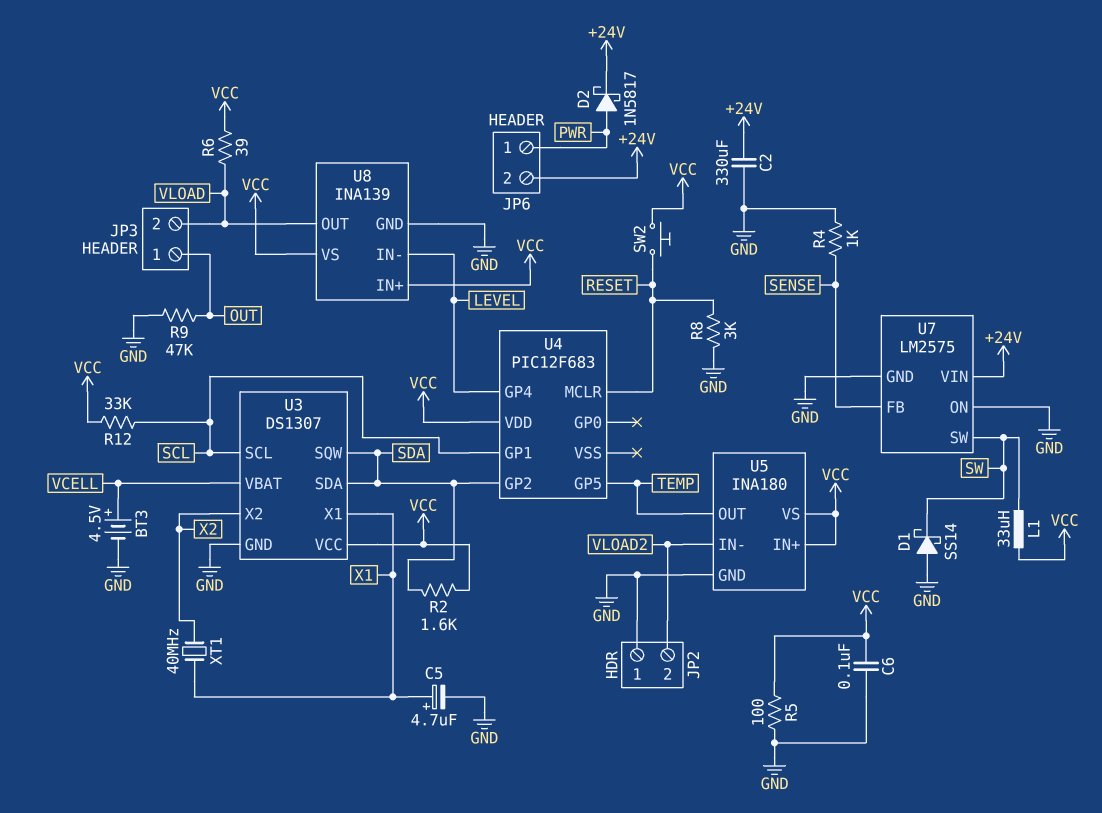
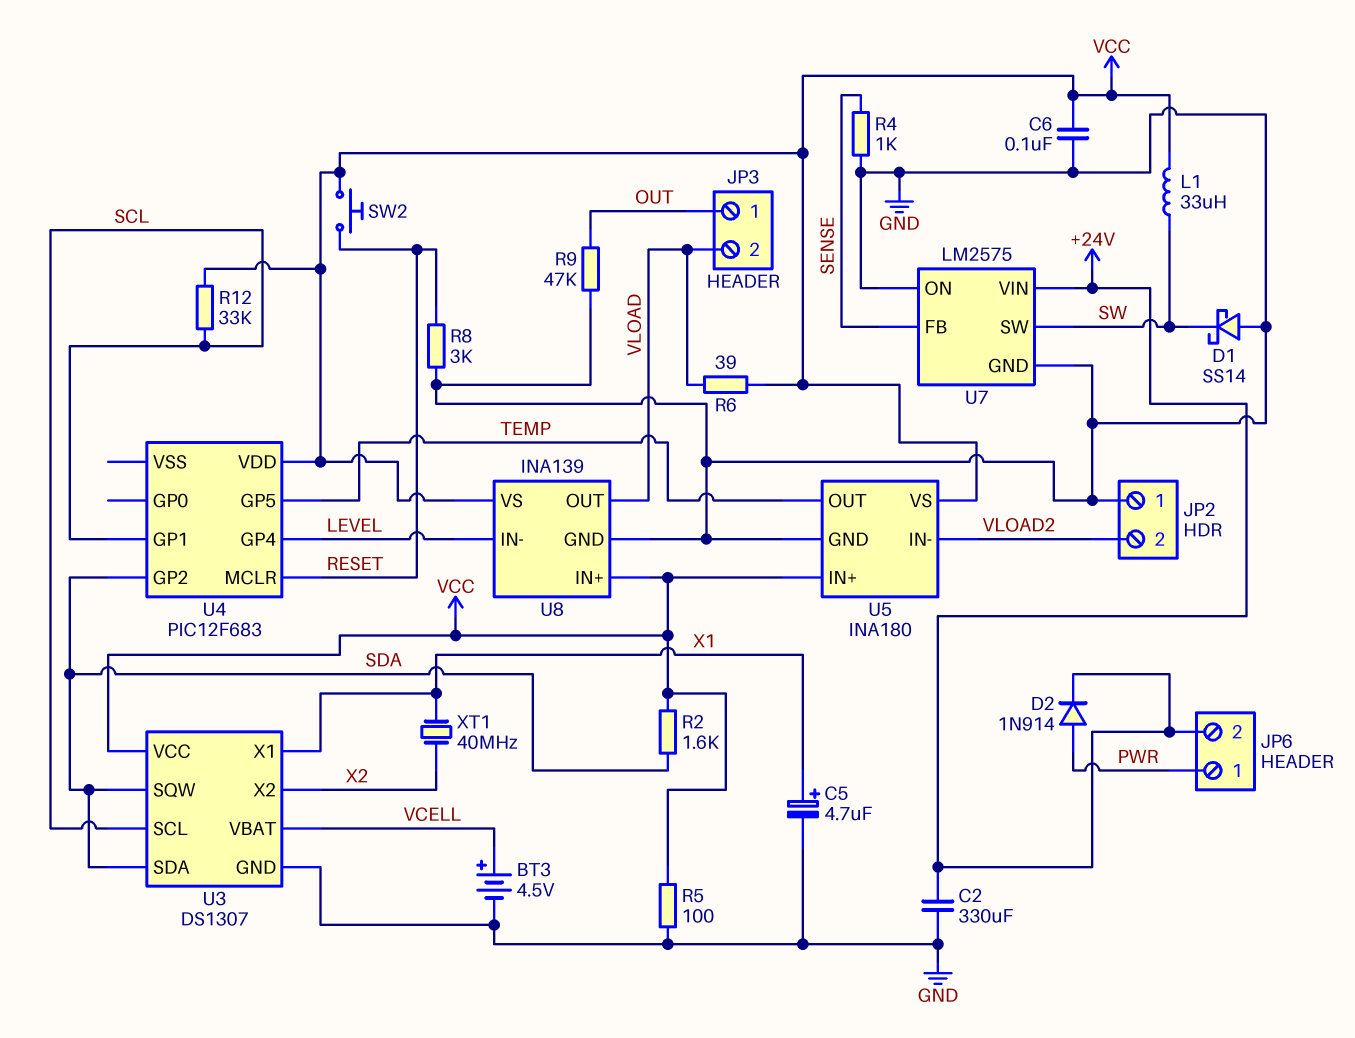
D2: schottky 1N5817 (A PWR, K +24V) -> diode 1N914 (A PWR, K +24V)

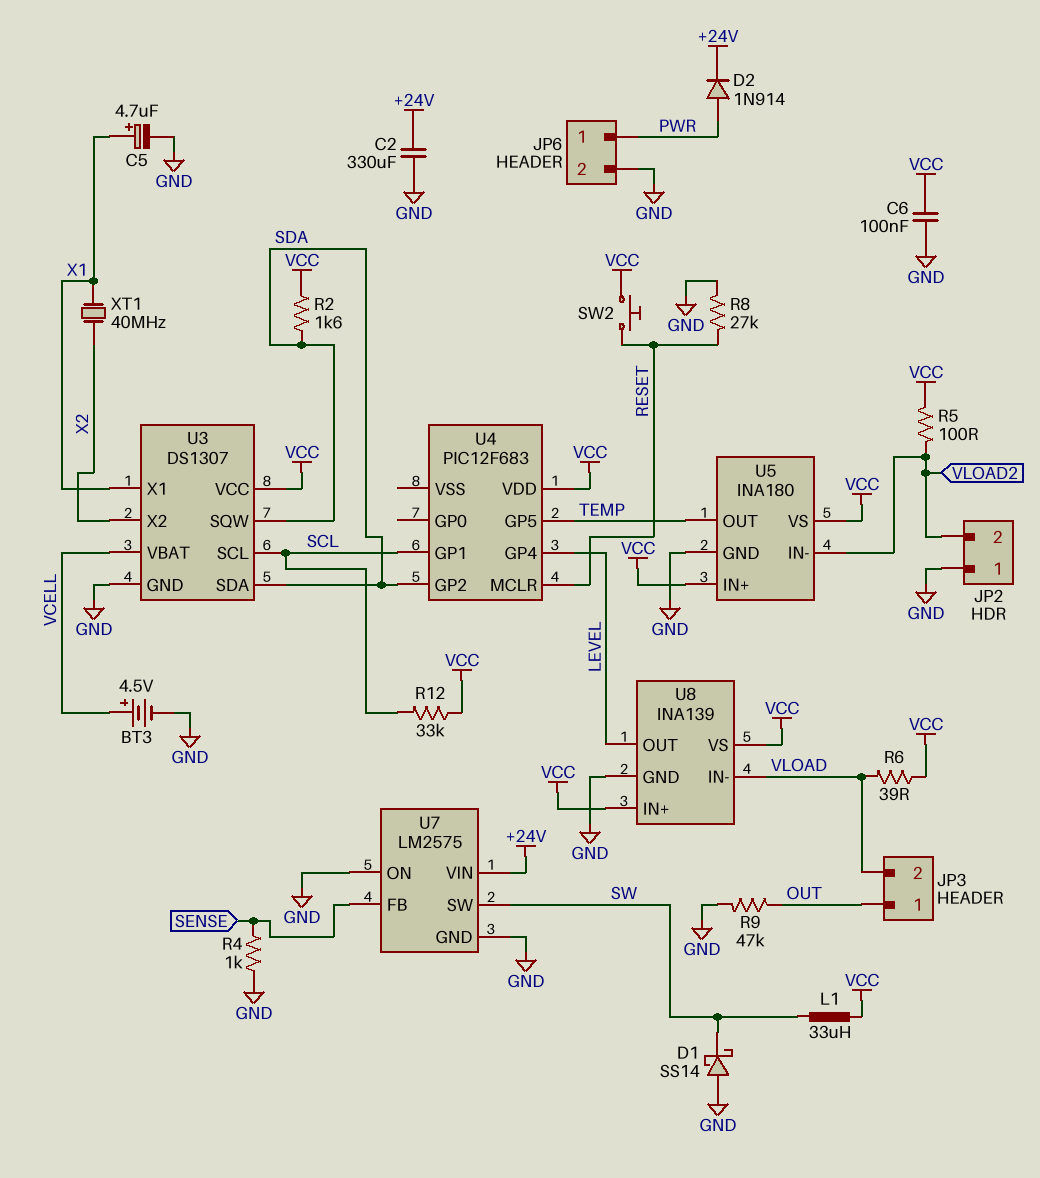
JP6 pin 2: +24V -> GND
R5: 100 (GND, VCC) -> 100 (VCC, VLOAD2)
R8: 3k (GND, RESET) -> 27k (GND, RESET)
U8 pin IN-: LEVEL -> VLOAD
U8 pin OUT: VLOAD -> LEVEL

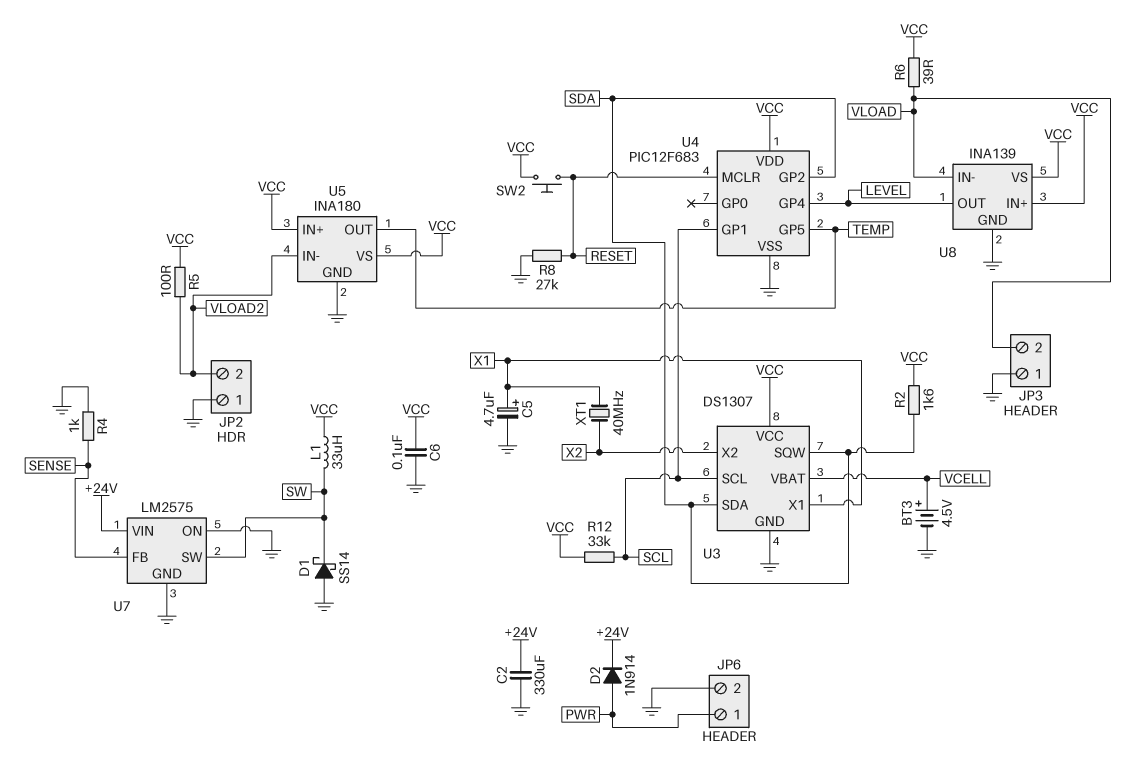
JP3 pin 1: OUT -> GND
R9: 47k (GND, OUT) -> none
U4 pin VSS: none -> GND

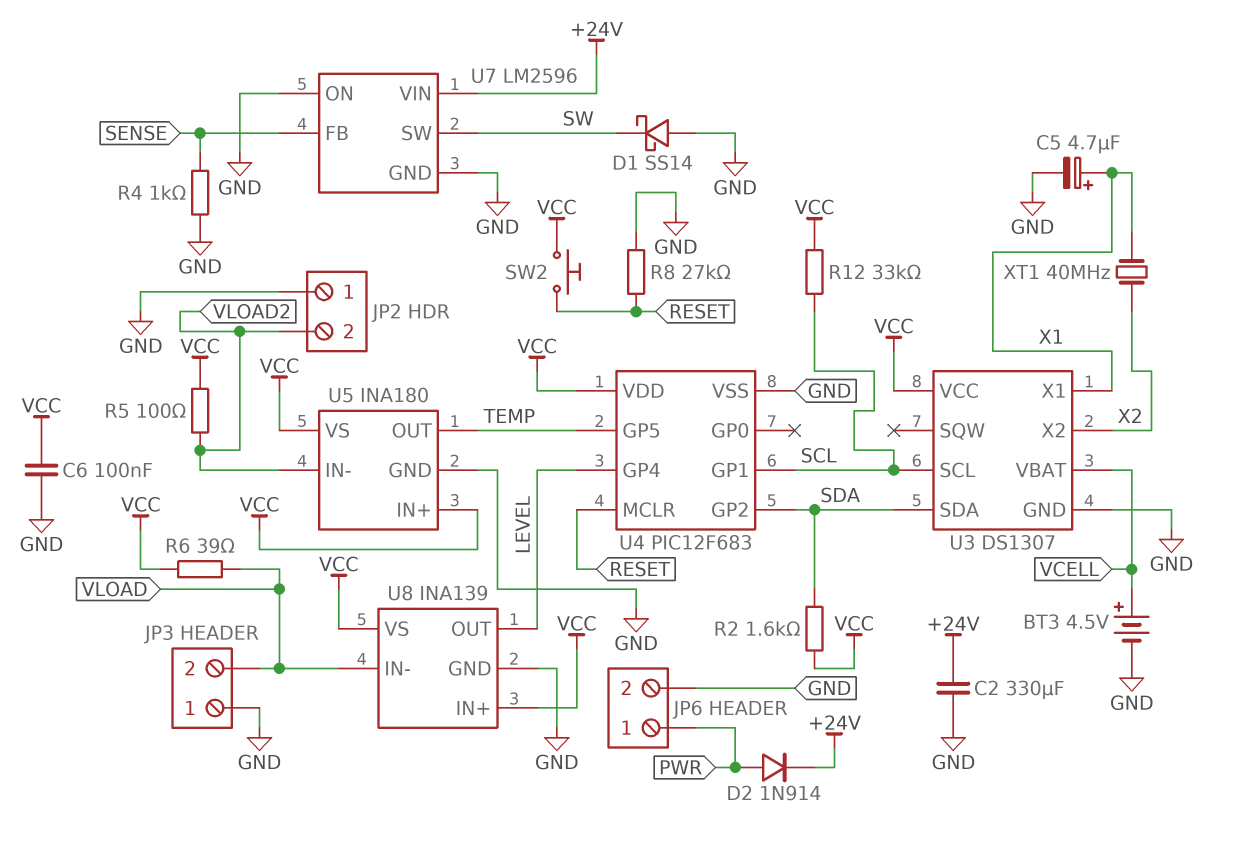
L1: 33uH (SW, VCC) -> none
U3 pin SQW: SDA -> none
U7: LM2575 -> LM2596

